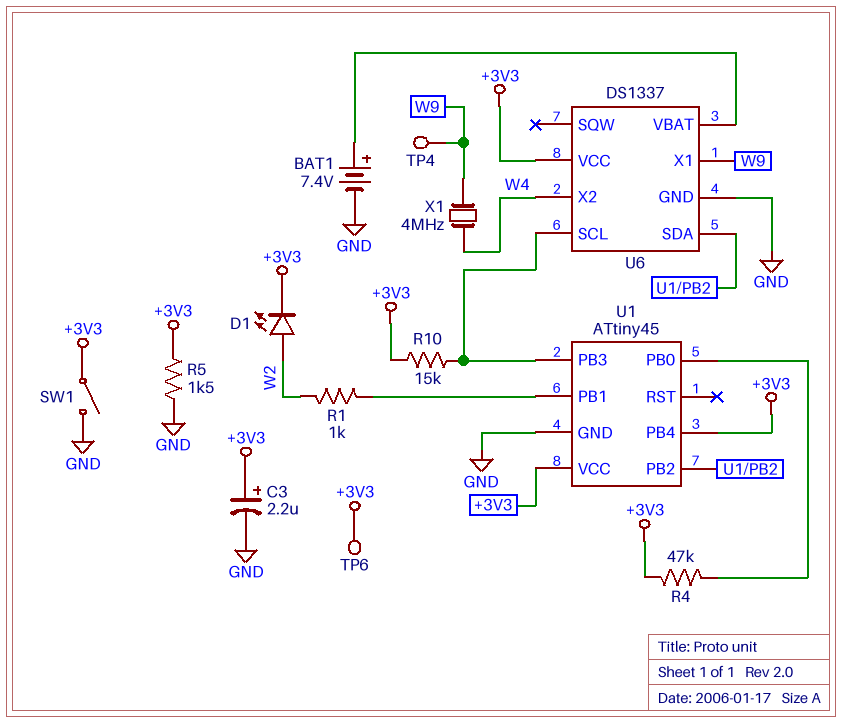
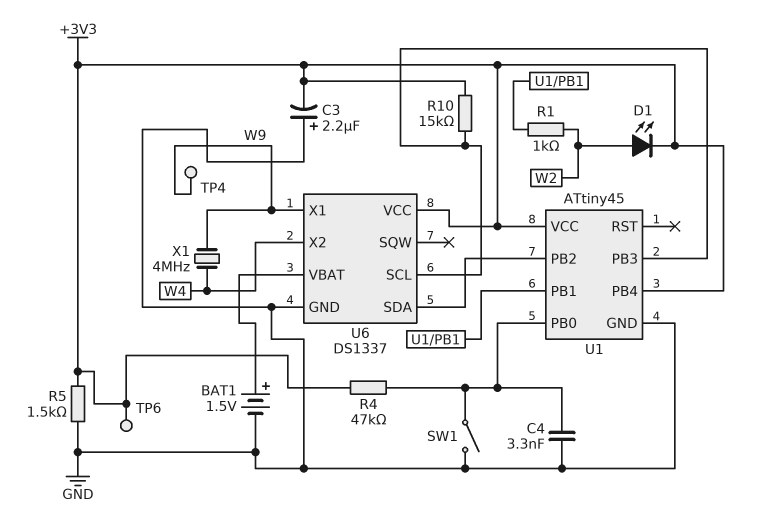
BAT1: 7.4V (plus U6/VBAT, minus GND) -> 1.5V (plus U6/VBAT, minus GND)
C3: 2.2uF (plus +3V3, minus GND) -> 2.2uF (plus GND, minus +3V3)
C4: none -> 3.3nF (GND, U1/PB0)
SW1: switch (+3V3, GND) -> switch (GND, U1/PB0)

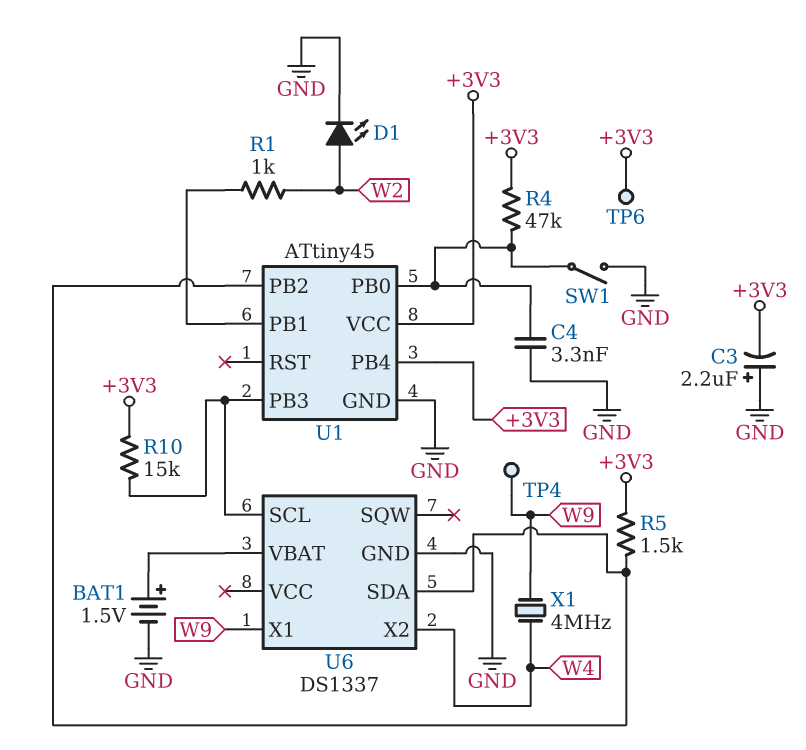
D1: LED (A W2, K +3V3) -> LED (A W2, K GND)
R5: 1.5k (+3V3, GND) -> 1.5k (+3V3, U1/PB2)
U6 pin VCC: +3V3 -> none

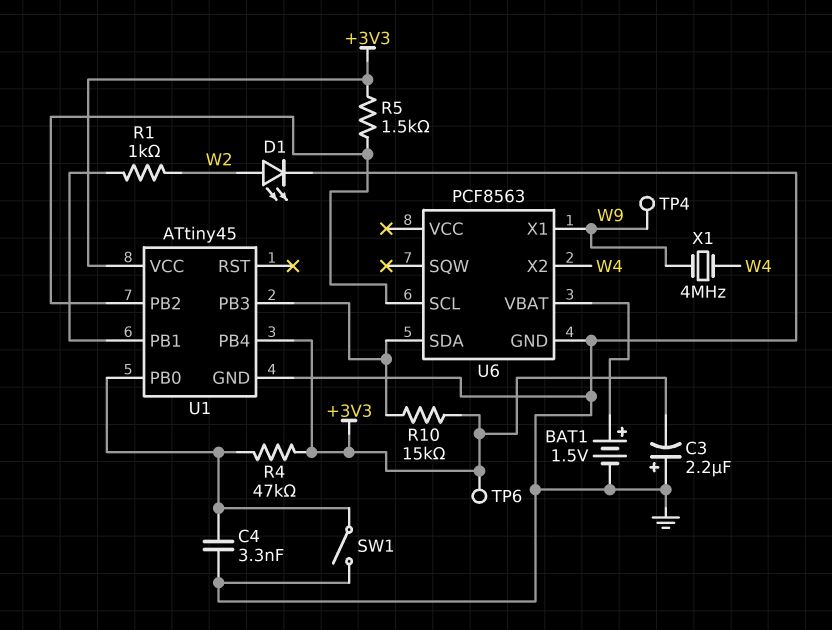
U6: DS1337 -> PCF8563
U6 pin SCL: U1/PB3 -> U1/PB2
U6 pin SDA: U1/PB2 -> U1/PB3

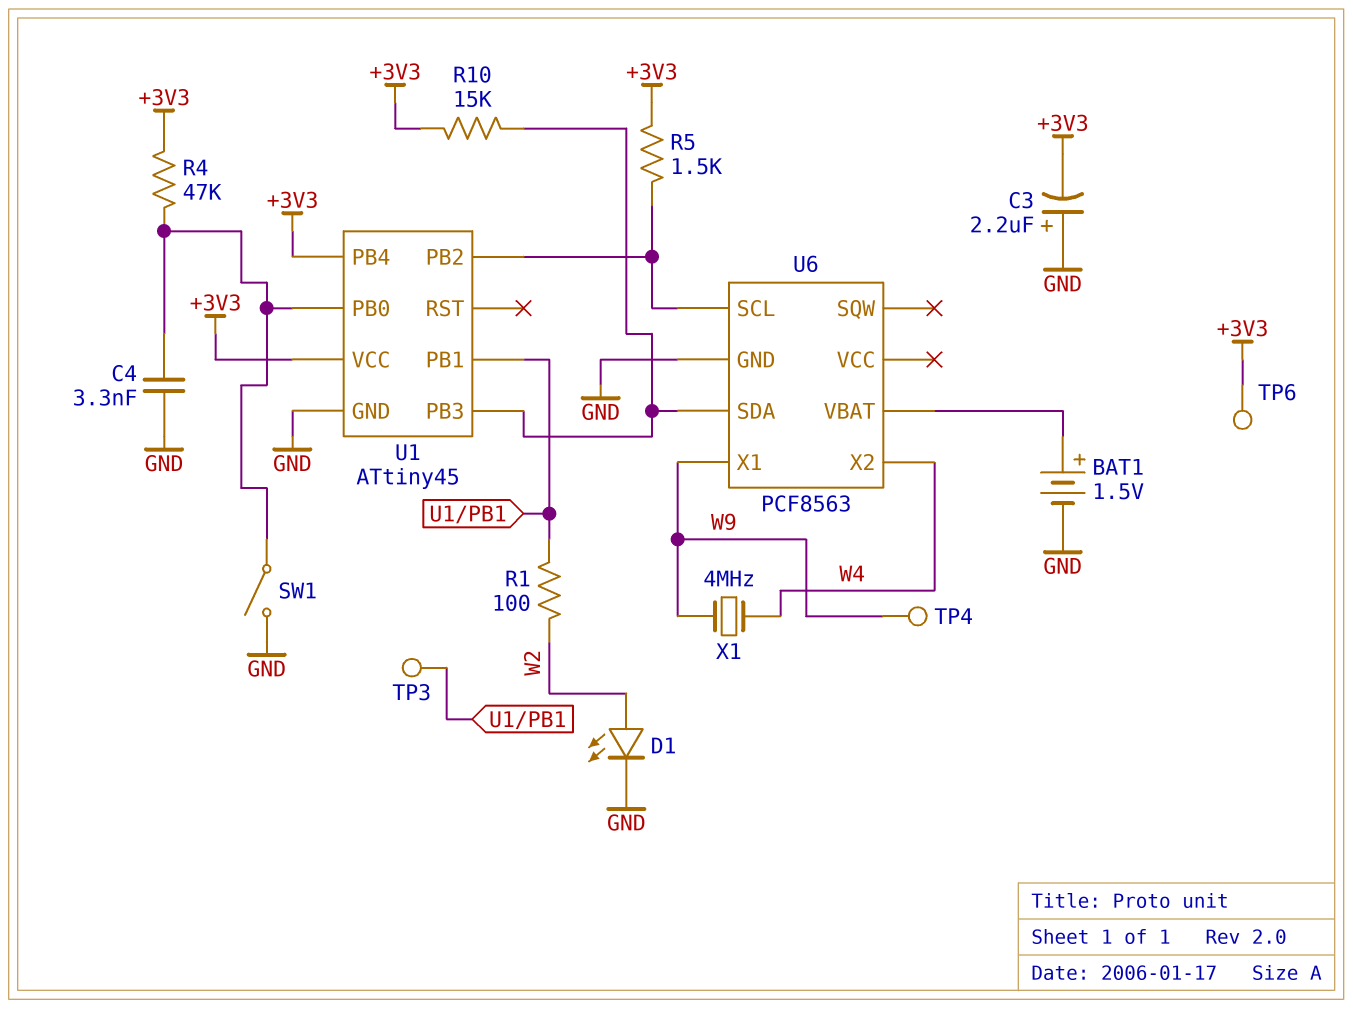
R1: 1k (U1/PB1, W2) -> 100 (U1/PB1, W2)
TP3: none -> test point (U1/PB1)

